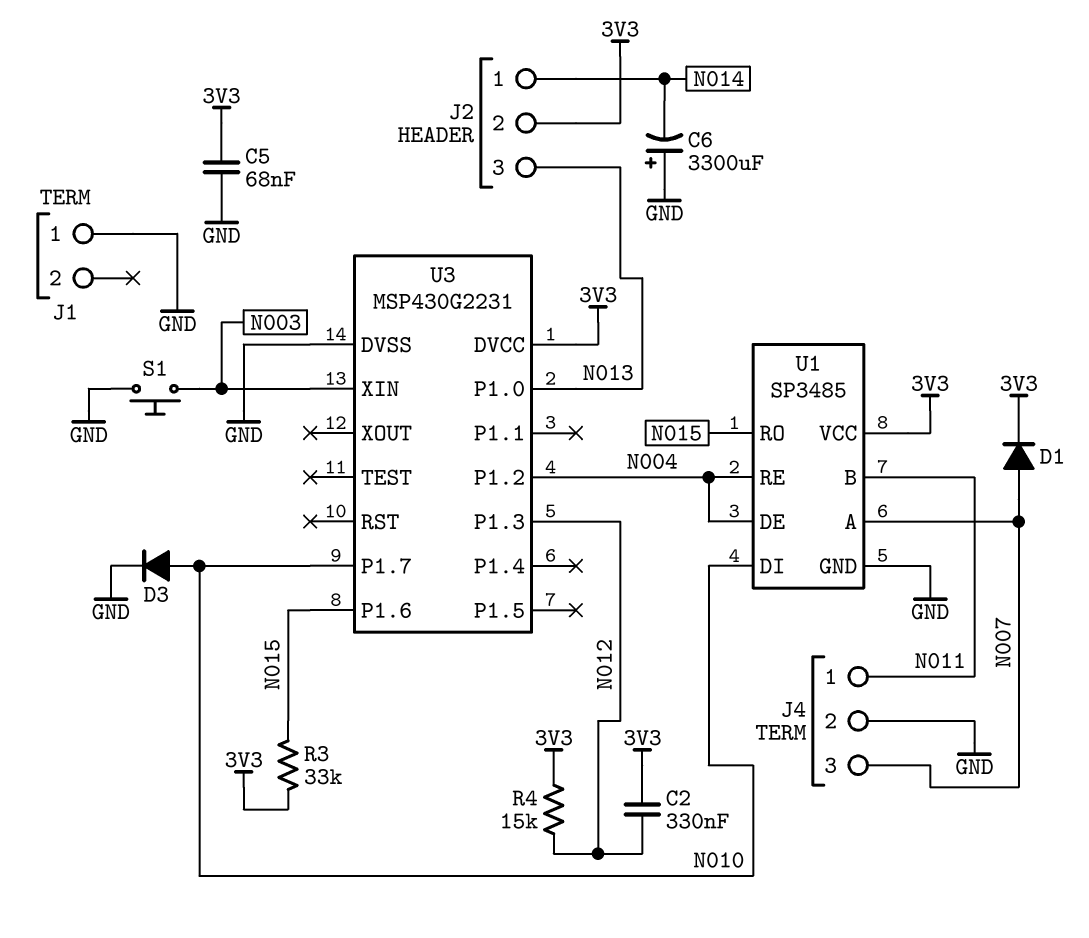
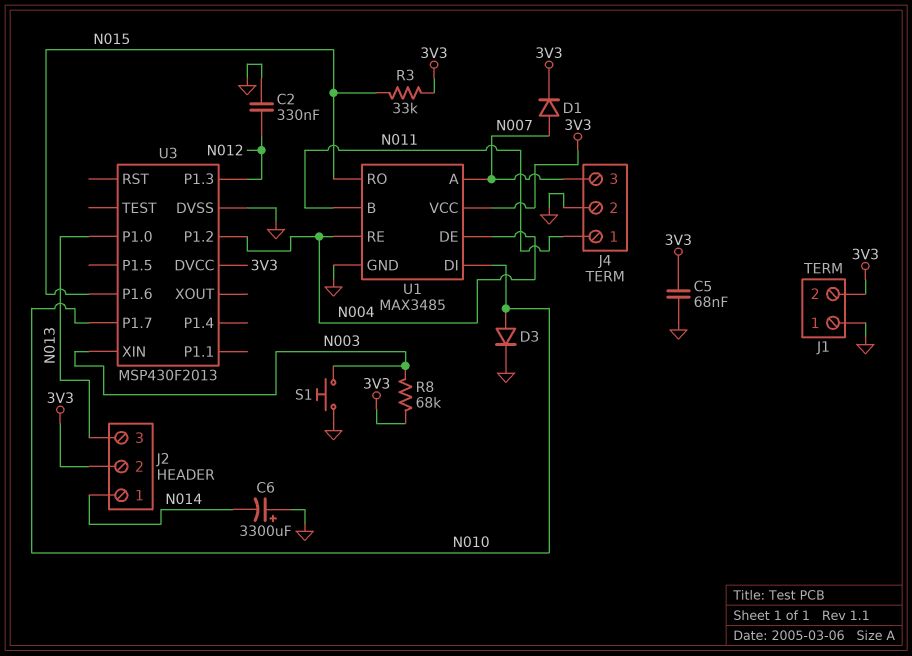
C2: 330nF (3V3, N012) -> 330nF (GND, N012)
J1 pin 2: none -> 3V3
R4: 15k (3V3, N012) -> none
R8: none -> 68k (3V3, N003)
U1: SP3485 -> MAX3485
U3: MSP430G2231 -> MSP430F2013

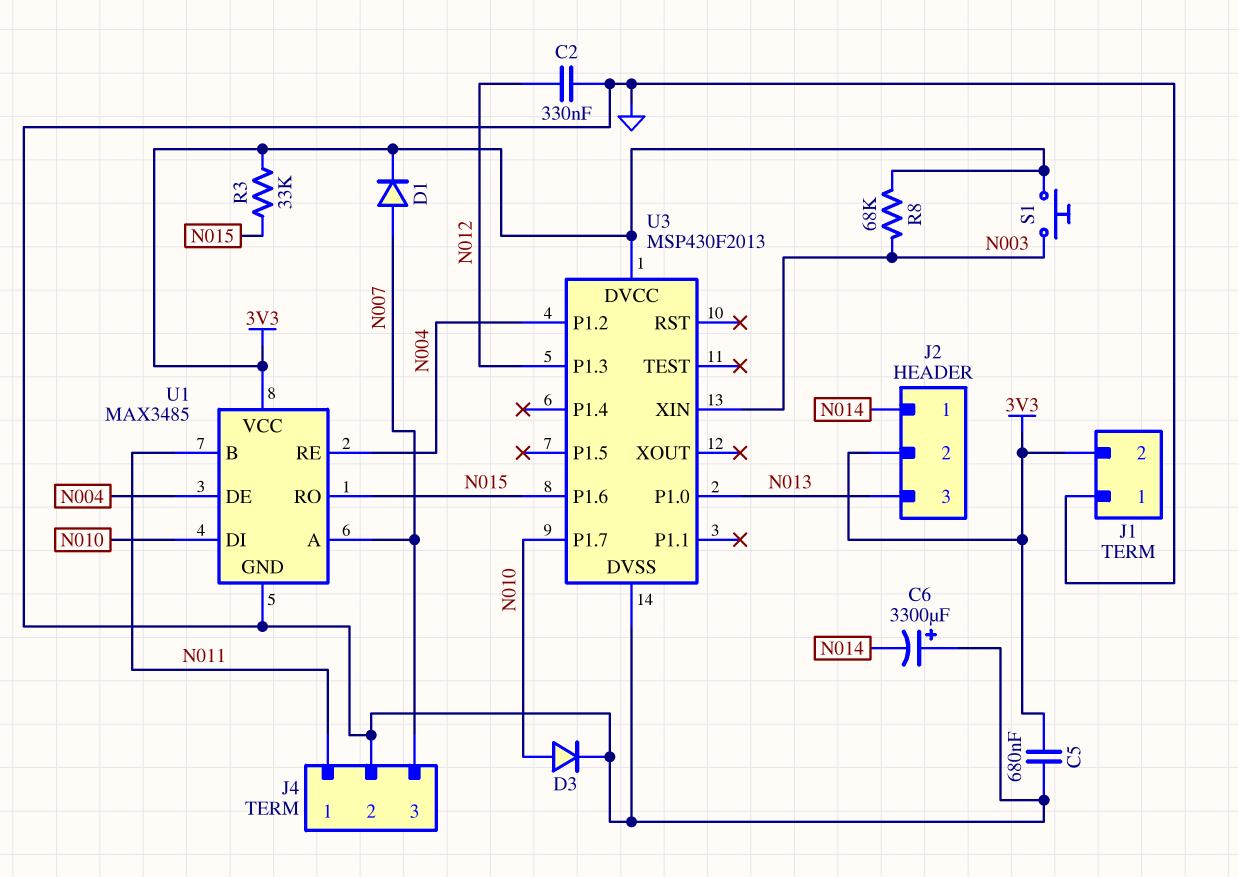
C5: 68nF (3V3, GND) -> 680nF (3V3, GND)
S1: button (GND, N003) -> button (3V3, N003)

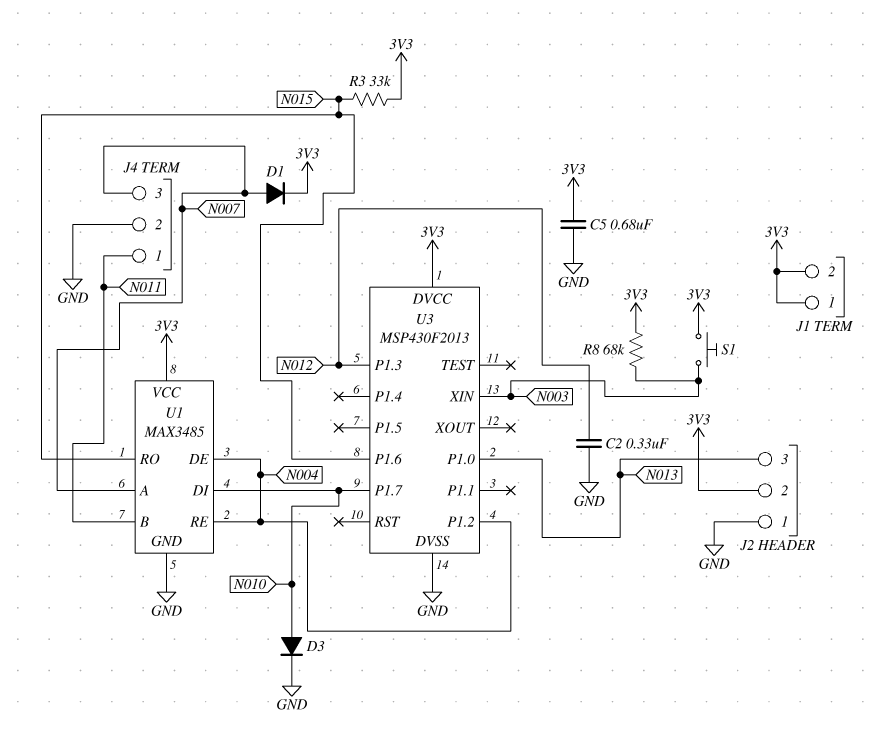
C6: 3300uF (plus GND, minus N014) -> none
J1 pin 1: GND -> 3V3
J2 pin 1: N014 -> GND

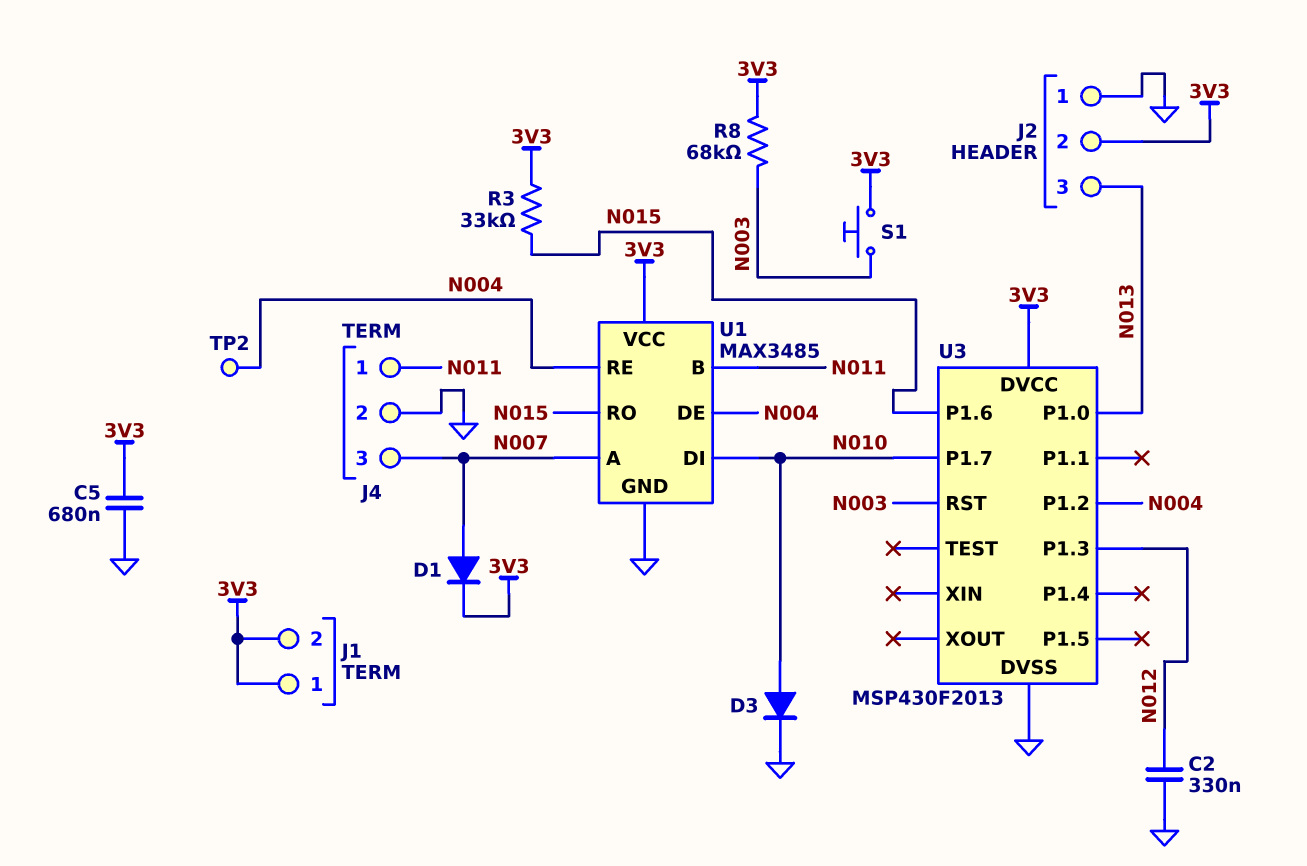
TP2: none -> test point (N004)
U3 pin RST: none -> N003
U3 pin XIN: N003 -> none

